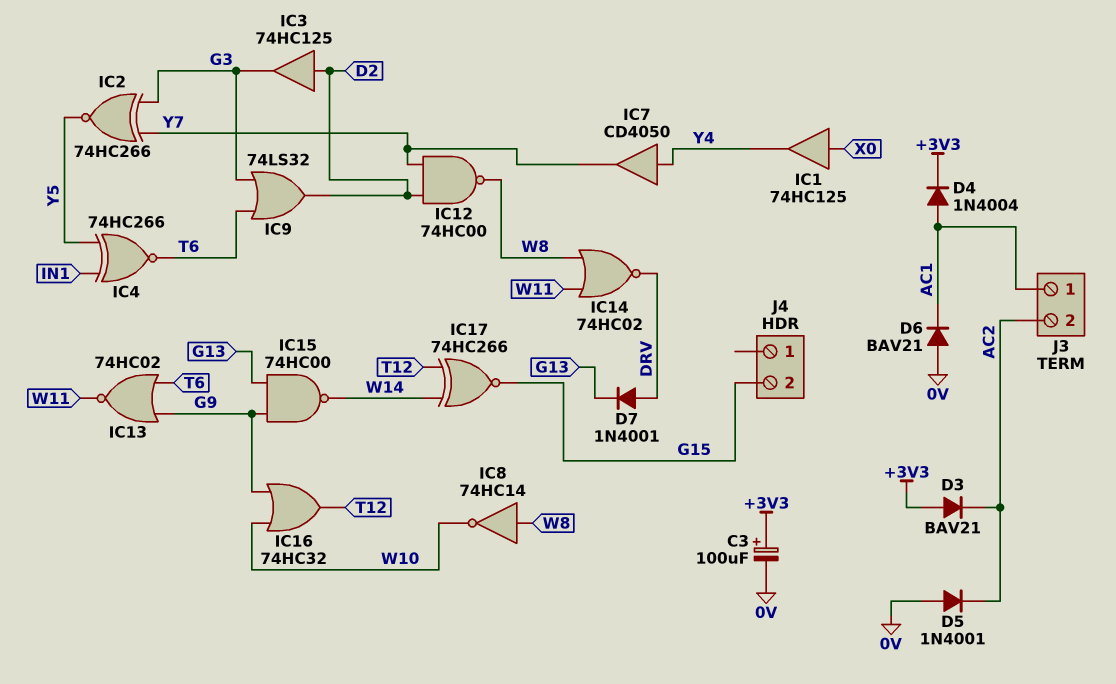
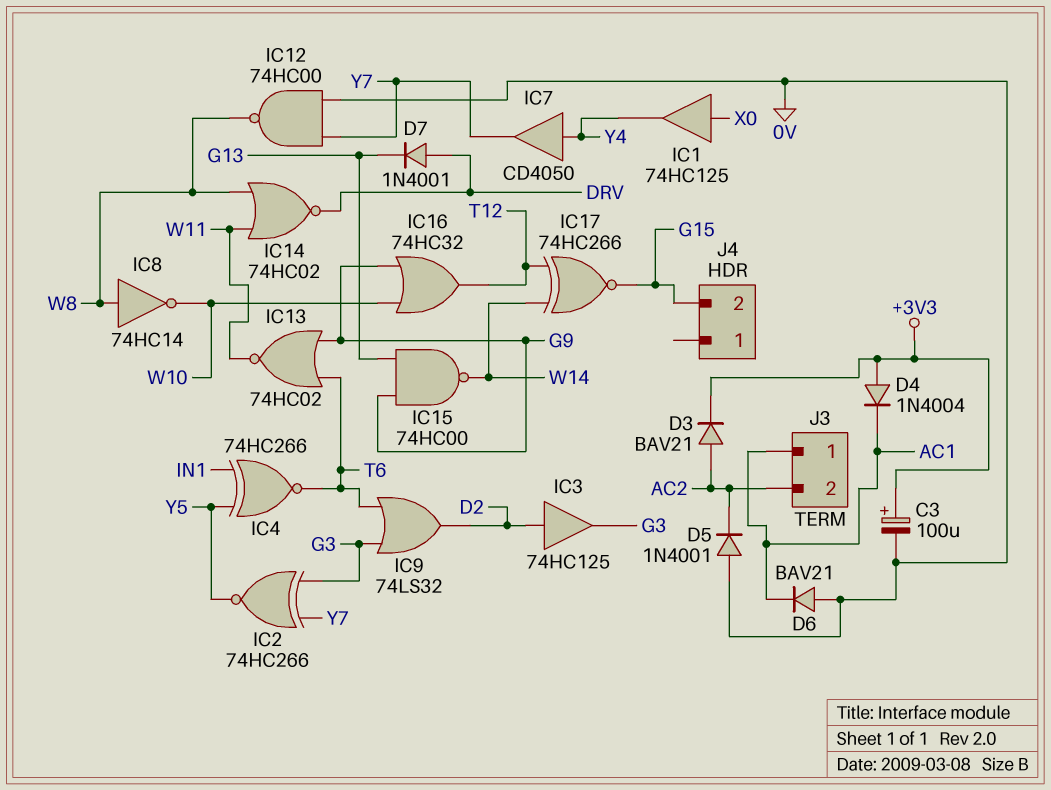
D3: diode BAV21 (A +3V3, K AC2) -> diode BAV21 (A AC2, K +3V3)
D4: diode 1N4004 (A AC1, K +3V3) -> diode 1N4004 (A +3V3, K AC1)
IC12: NAND 74HC00 (in D2, in Y7, out W8) -> NAND 74HC00 (in 0V, in Y7, out W8)

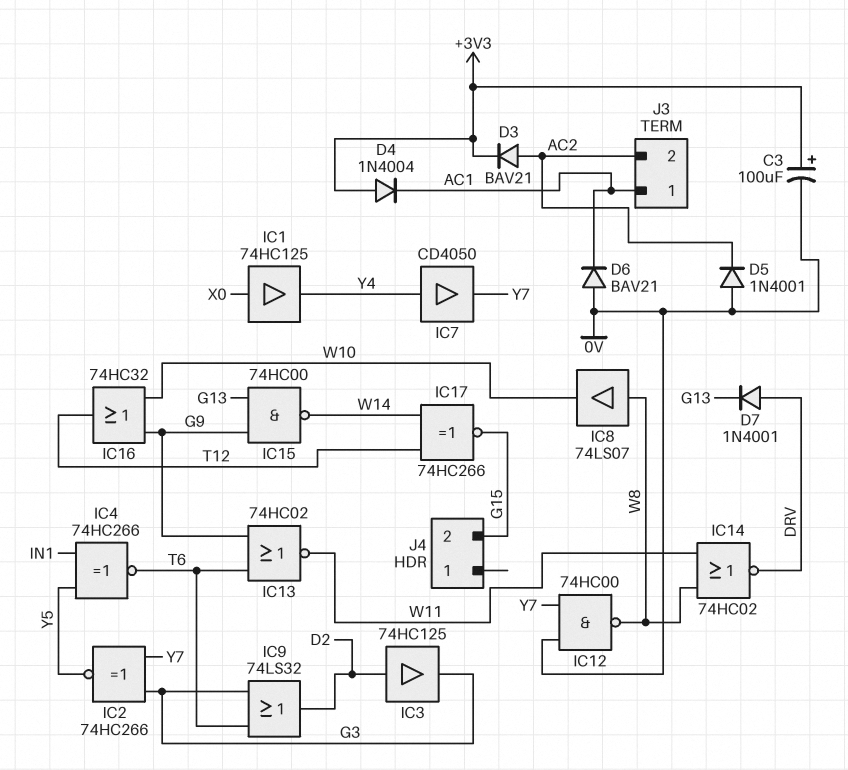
IC8: NOT 74HC14 (in W8, out W10) -> buffer 74LS07 (in W8, out W10)

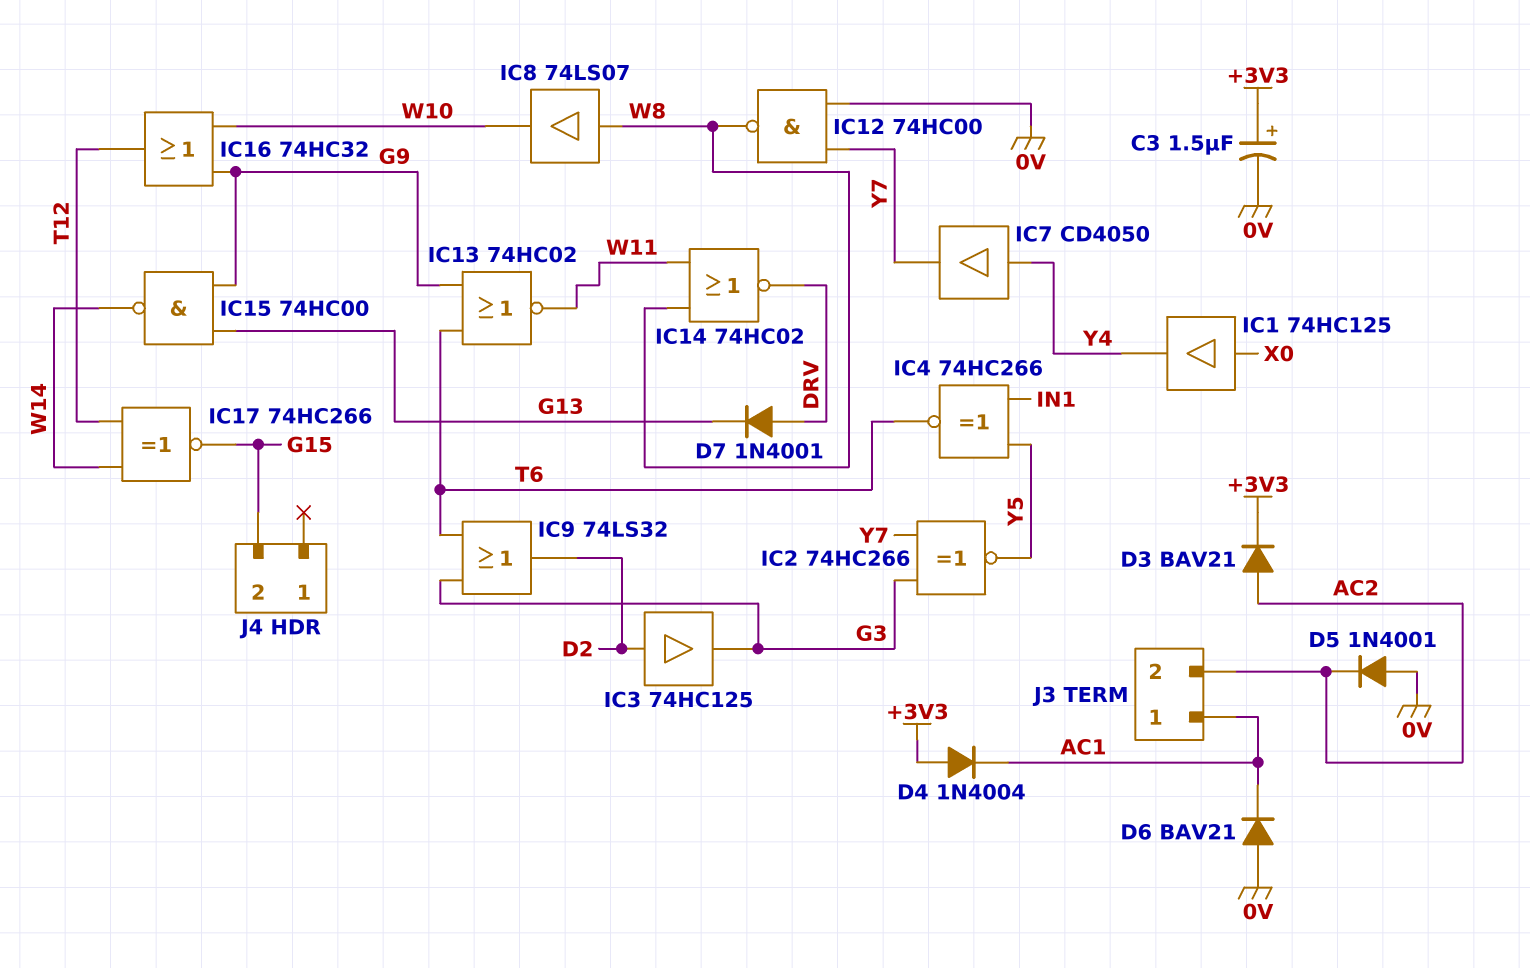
C3: 100uF (plus +3V3, minus 0V) -> 1.5uF (plus +3V3, minus 0V)

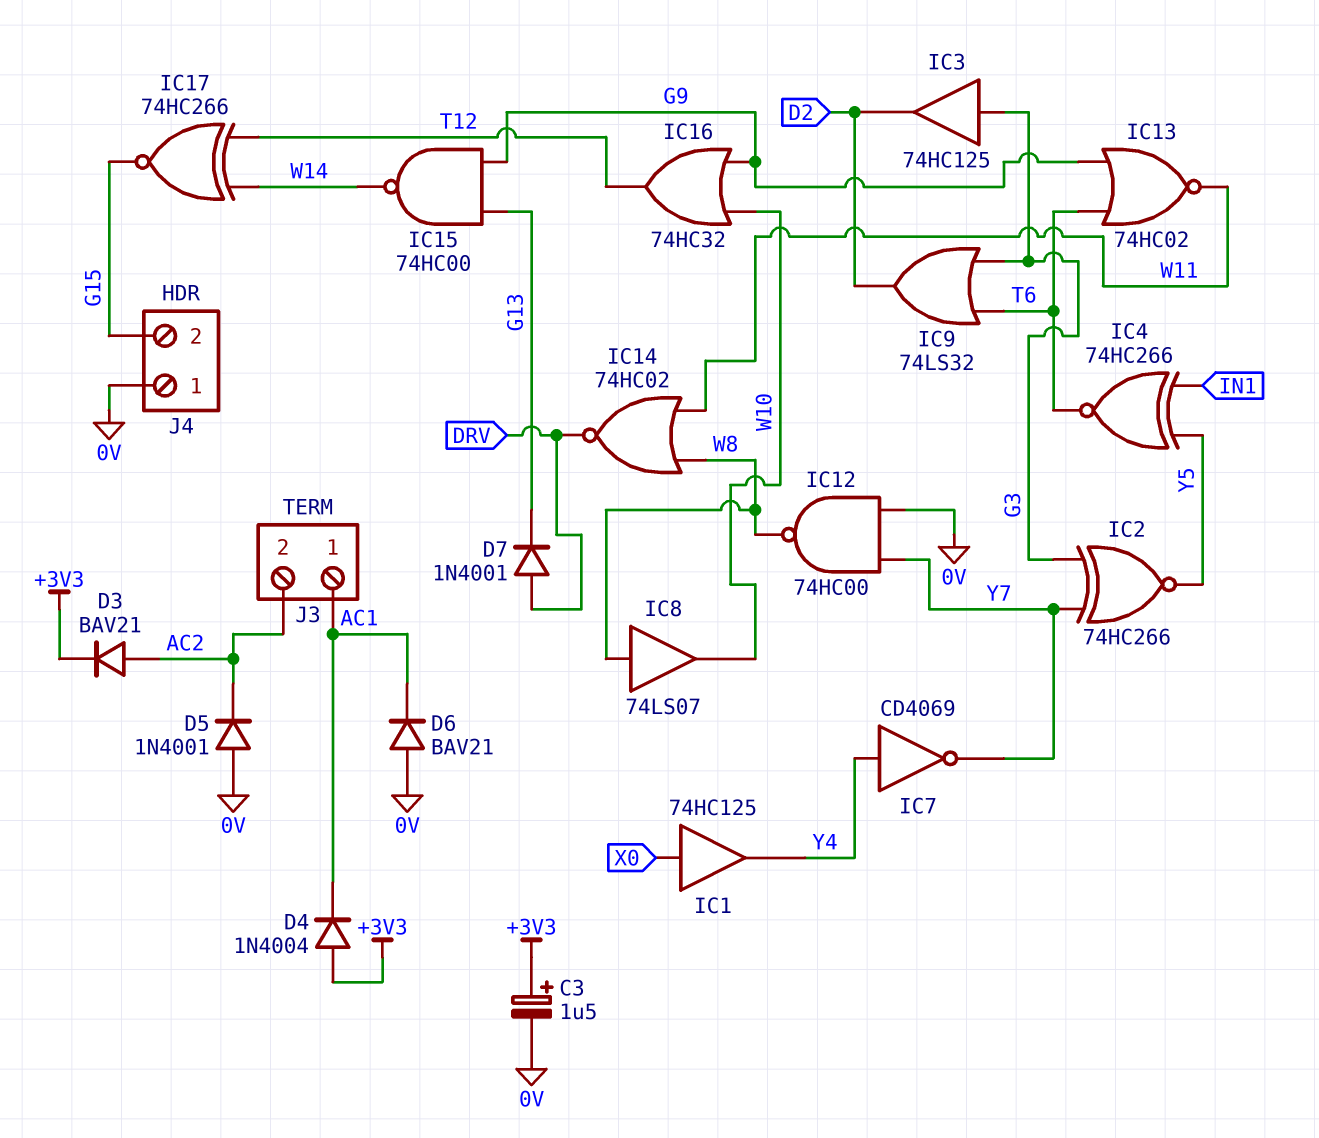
IC3: buffer 74HC125 (in D2, out G3) -> buffer 74HC125 (in G3, out D2)
IC7: buffer CD4050 (in Y4, out Y7) -> NOT CD4069 (in Y4, out Y7)
J4 pin 1: none -> 0V

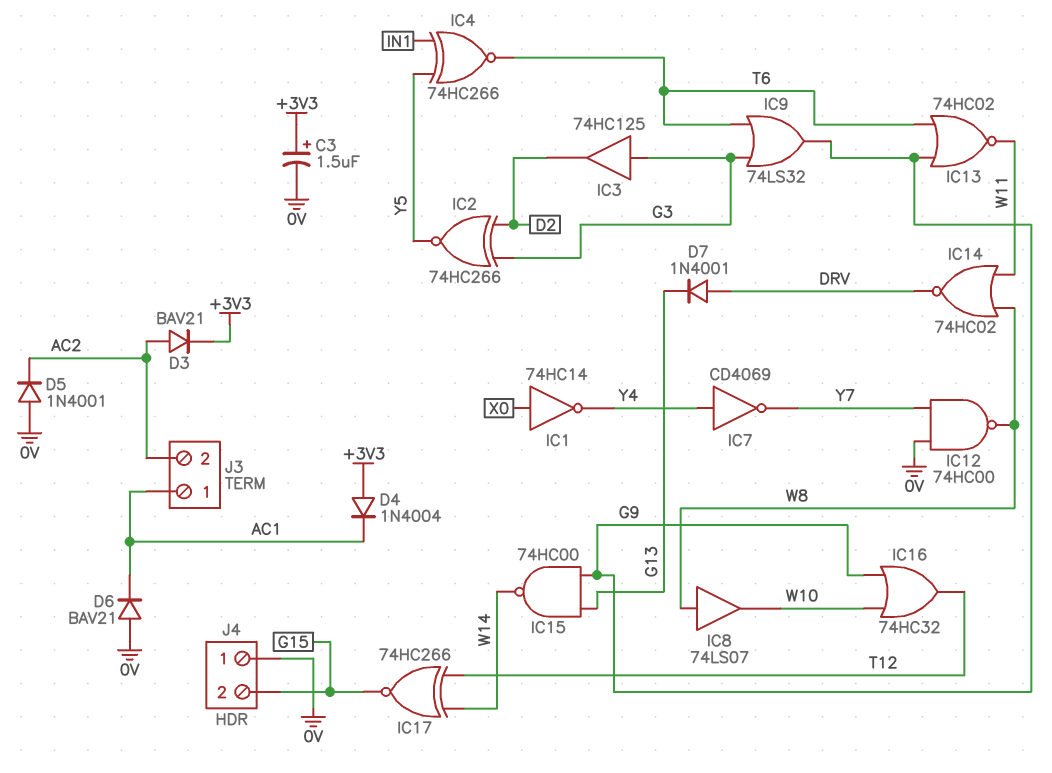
IC1: buffer 74HC125 (in X0, out Y4) -> NOT 74HC14 (in X0, out Y4)
IC2: XNOR 74HC266 (in G3, in Y7, out Y5) -> XNOR 74HC266 (in D2, in G3, out Y5)
IC9: OR 74LS32 (in G3, in T6, out D2) -> OR 74LS32 (in G3, in T6, out G9)

